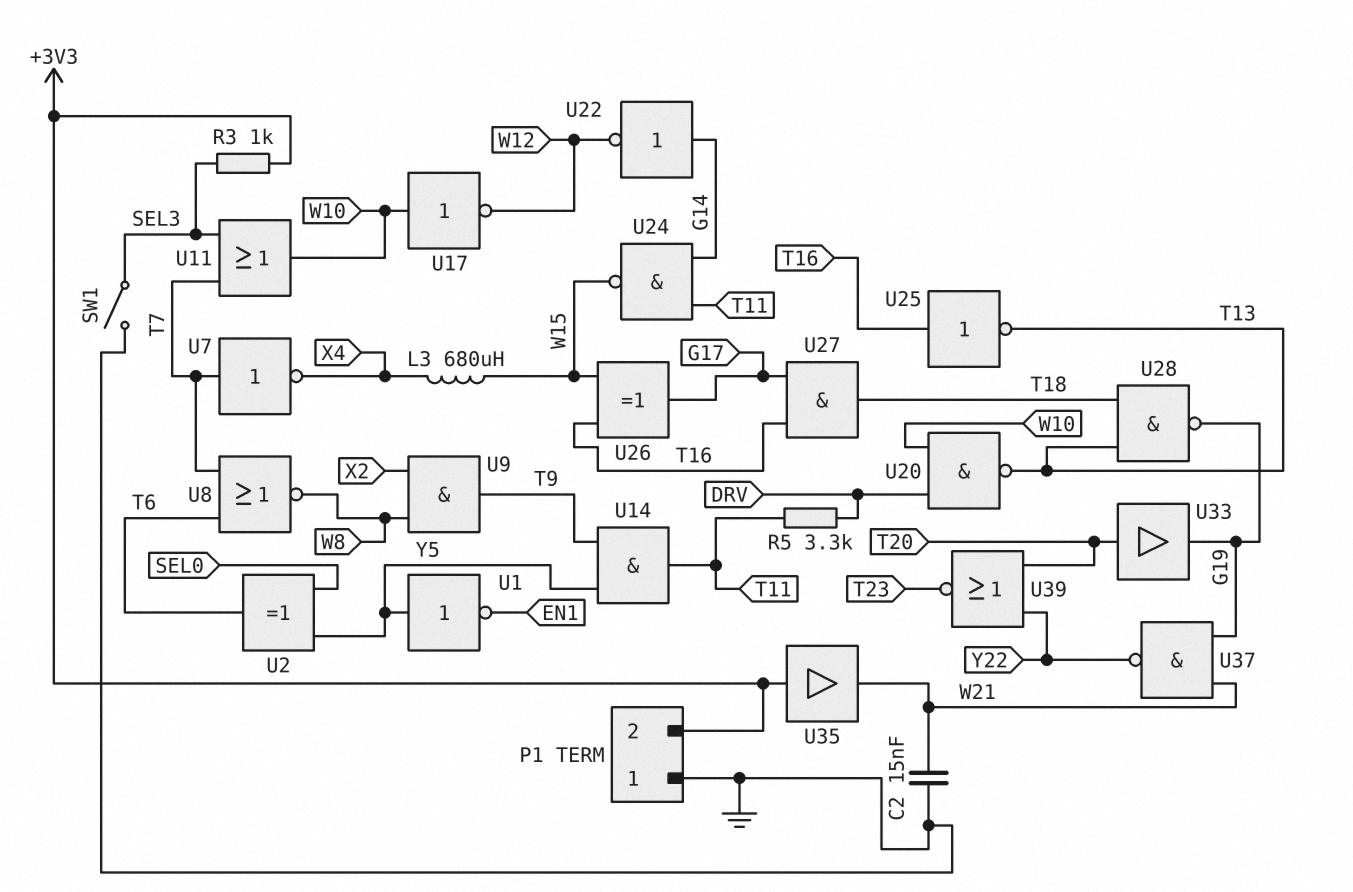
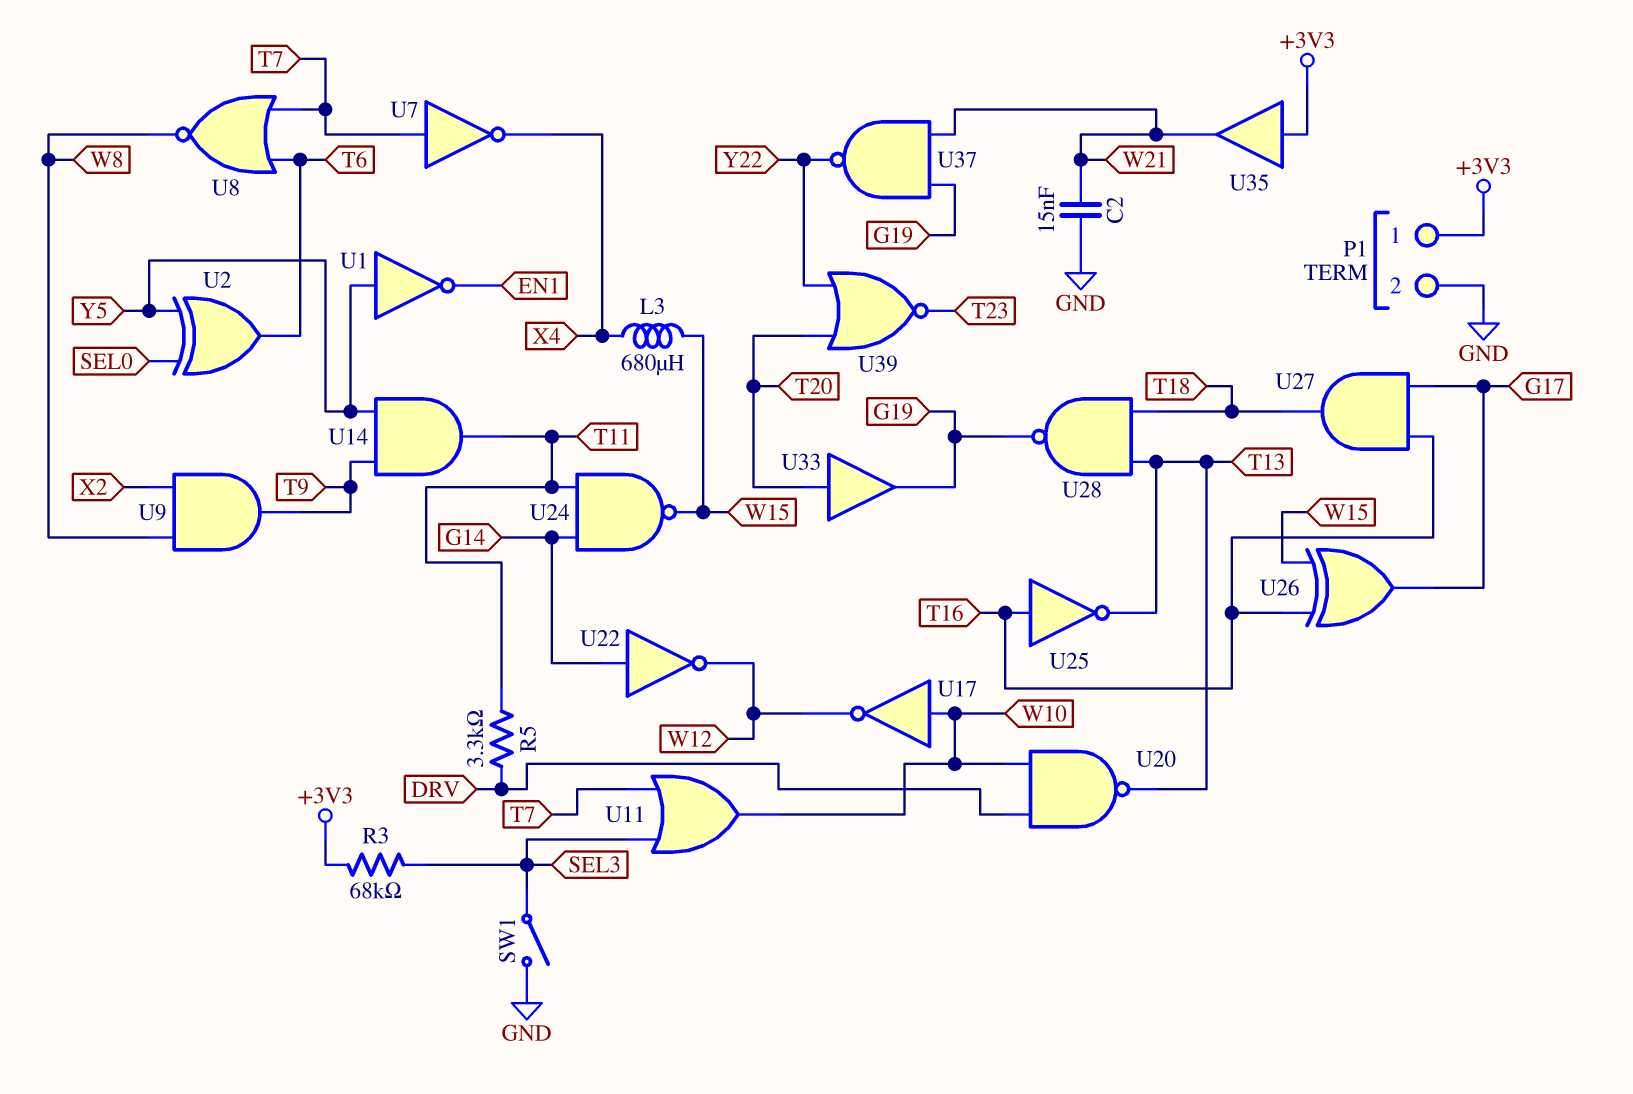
P1 pin 1: GND -> +3V3
P1 pin 2: +3V3 -> GND
R3: 1k (+3V3, SEL3) -> 68k (+3V3, SEL3)

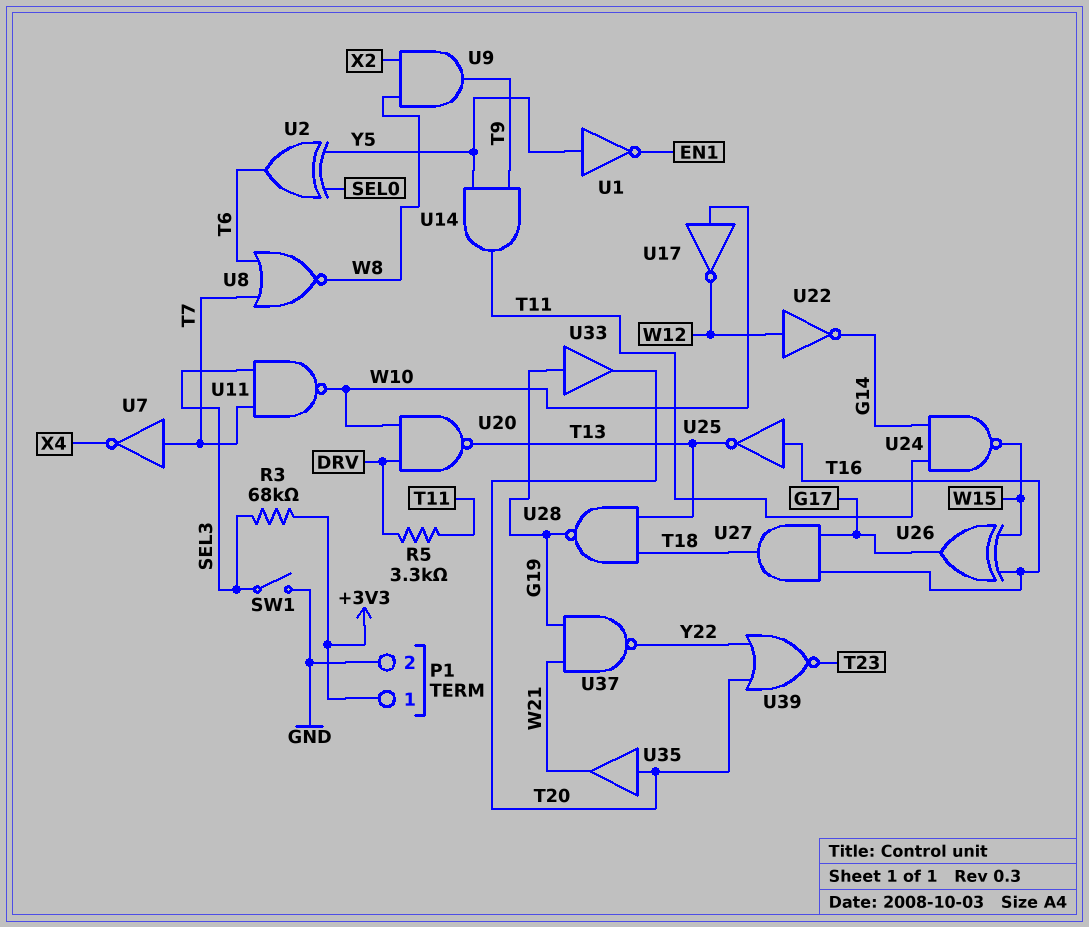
C2: 15nF (GND, W21) -> none
L3: 680uH (W15, X4) -> none
U11: OR (in SEL3, in T7, out W10) -> NAND (in SEL3, in T7, out W10)
U22: NOT (in G14, out W12) -> NOT (in W12, out G14)
U33: buffer (in T20, out G19) -> buffer (in G19, out T20)
U35: buffer (in +3V3, out W21) -> buffer (in T20, out W21)

